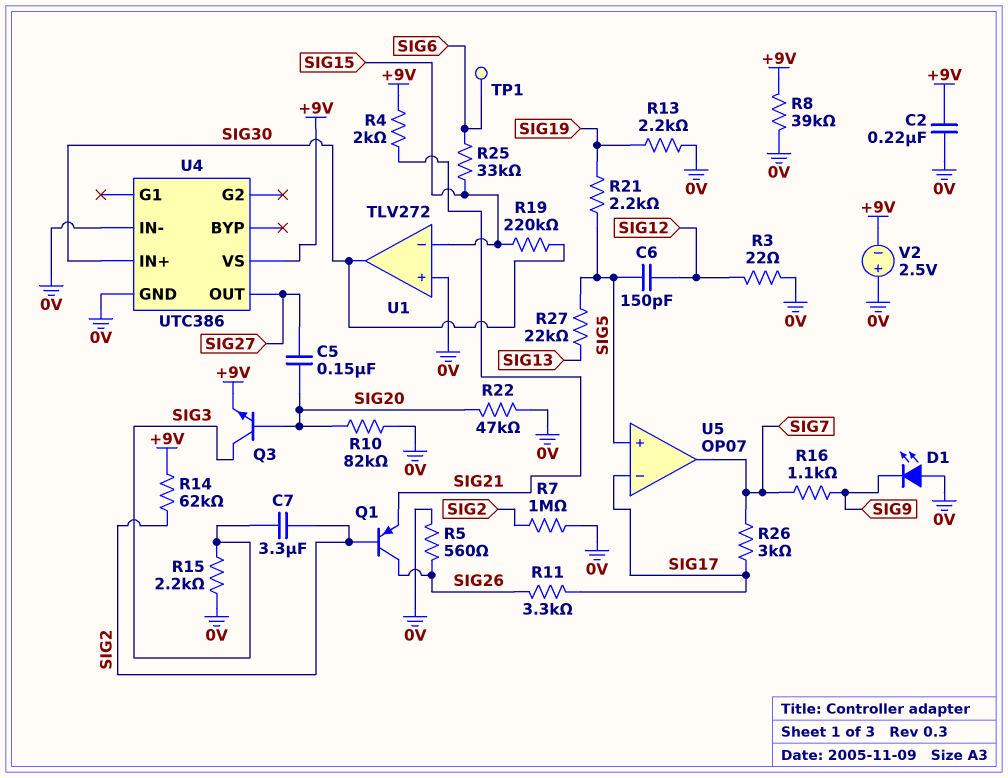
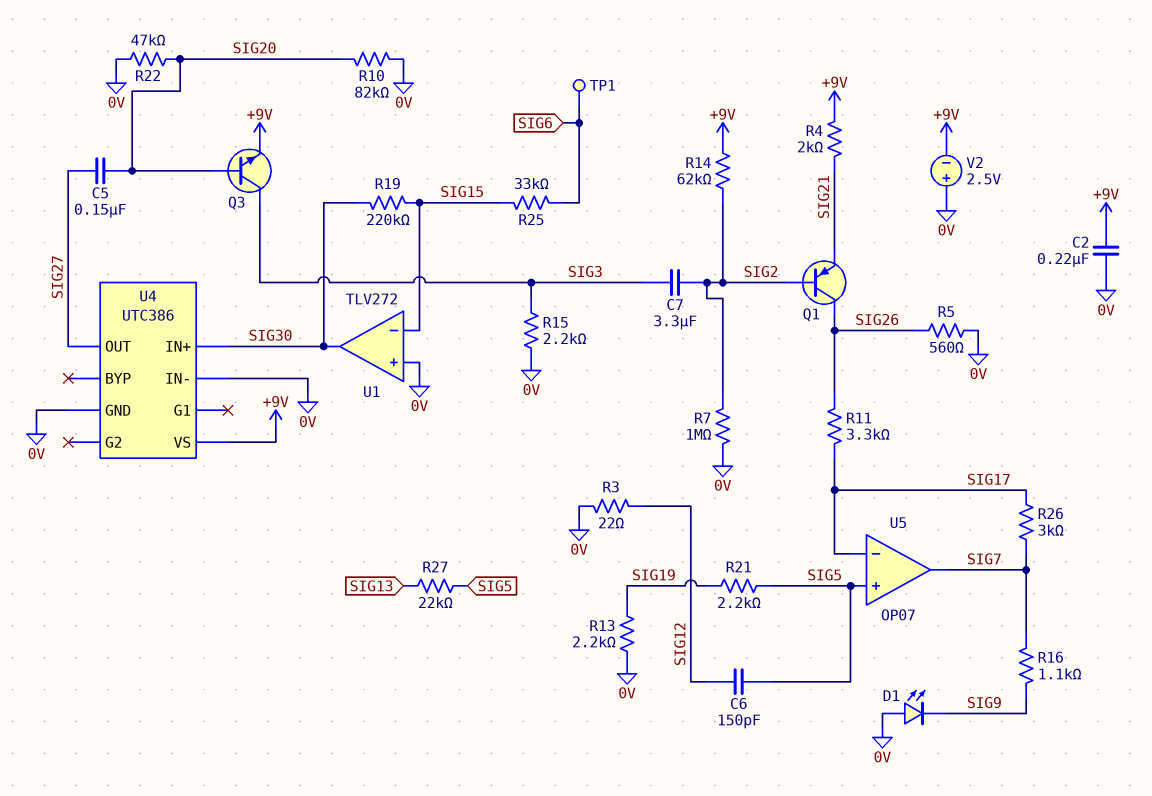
R8: 39k (+9V, 0V) -> none

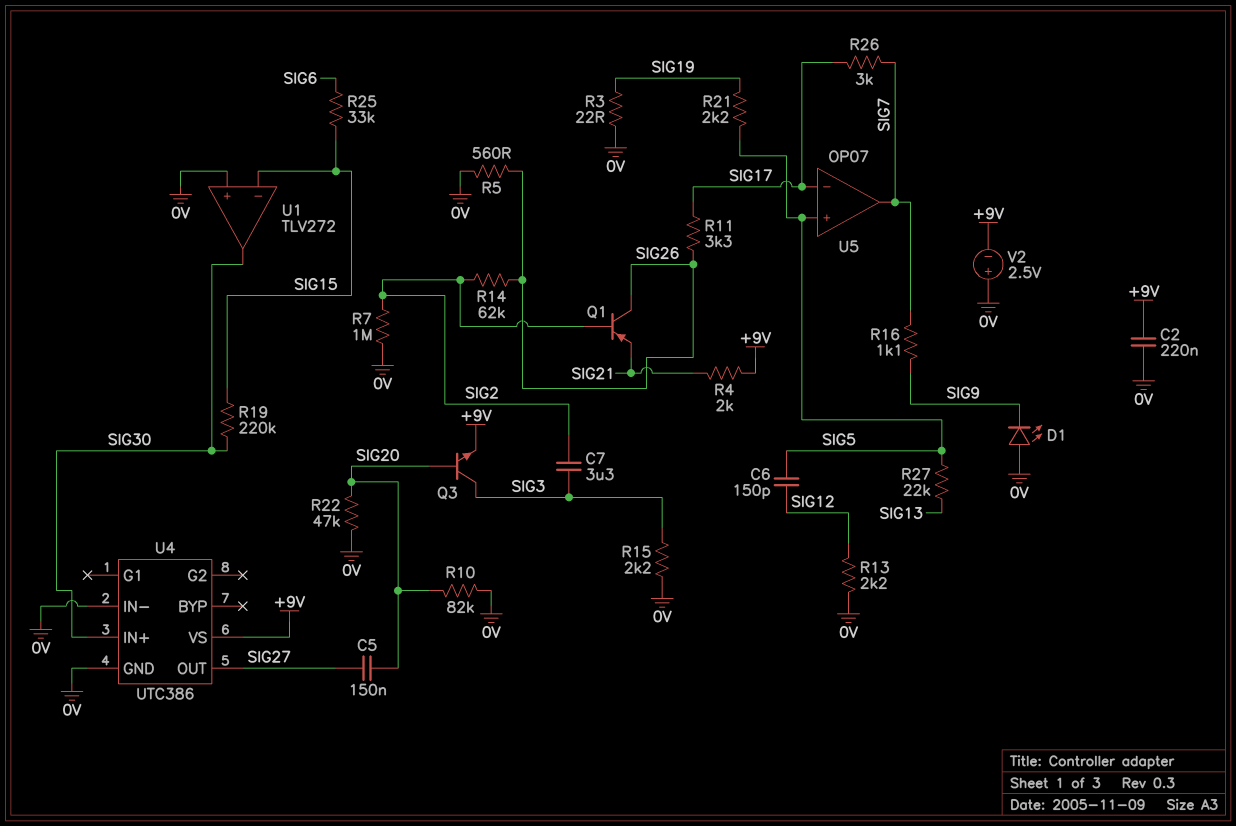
R3: 22 (0V, SIG12) -> 22 (0V, SIG19)
R13: 2.2k (0V, SIG19) -> 2.2k (0V, SIG12)
R14: 62k (+9V, SIG2) -> 62k (SIG2, SIG26)
TP1: test point (SIG6) -> none

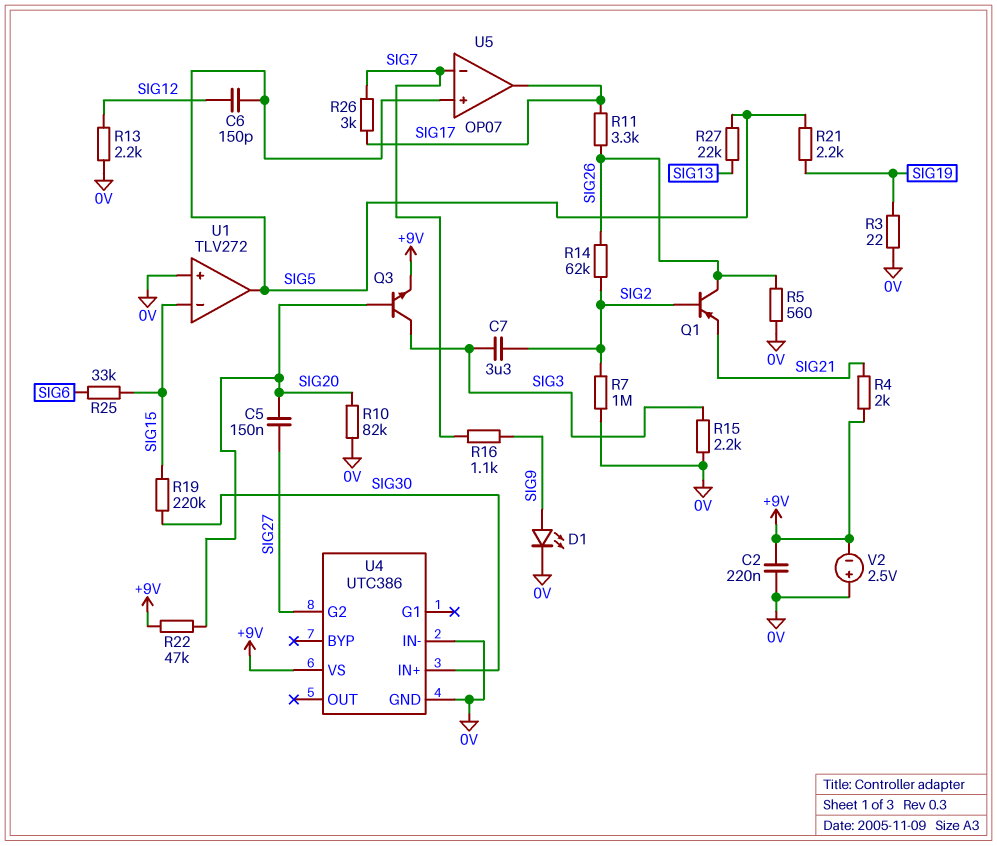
D1: LED (A 0V, K SIG9) -> LED (A SIG9, K 0V)
R22: 47k (0V, SIG20) -> 47k (+9V, SIG20)
U1 pin out: SIG30 -> SIG5
U4 pin G2: none -> SIG27
U4 pin OUT: SIG27 -> none
U5 pin in-: SIG17 -> SIG7
U5 pin out: SIG7 -> SIG17

